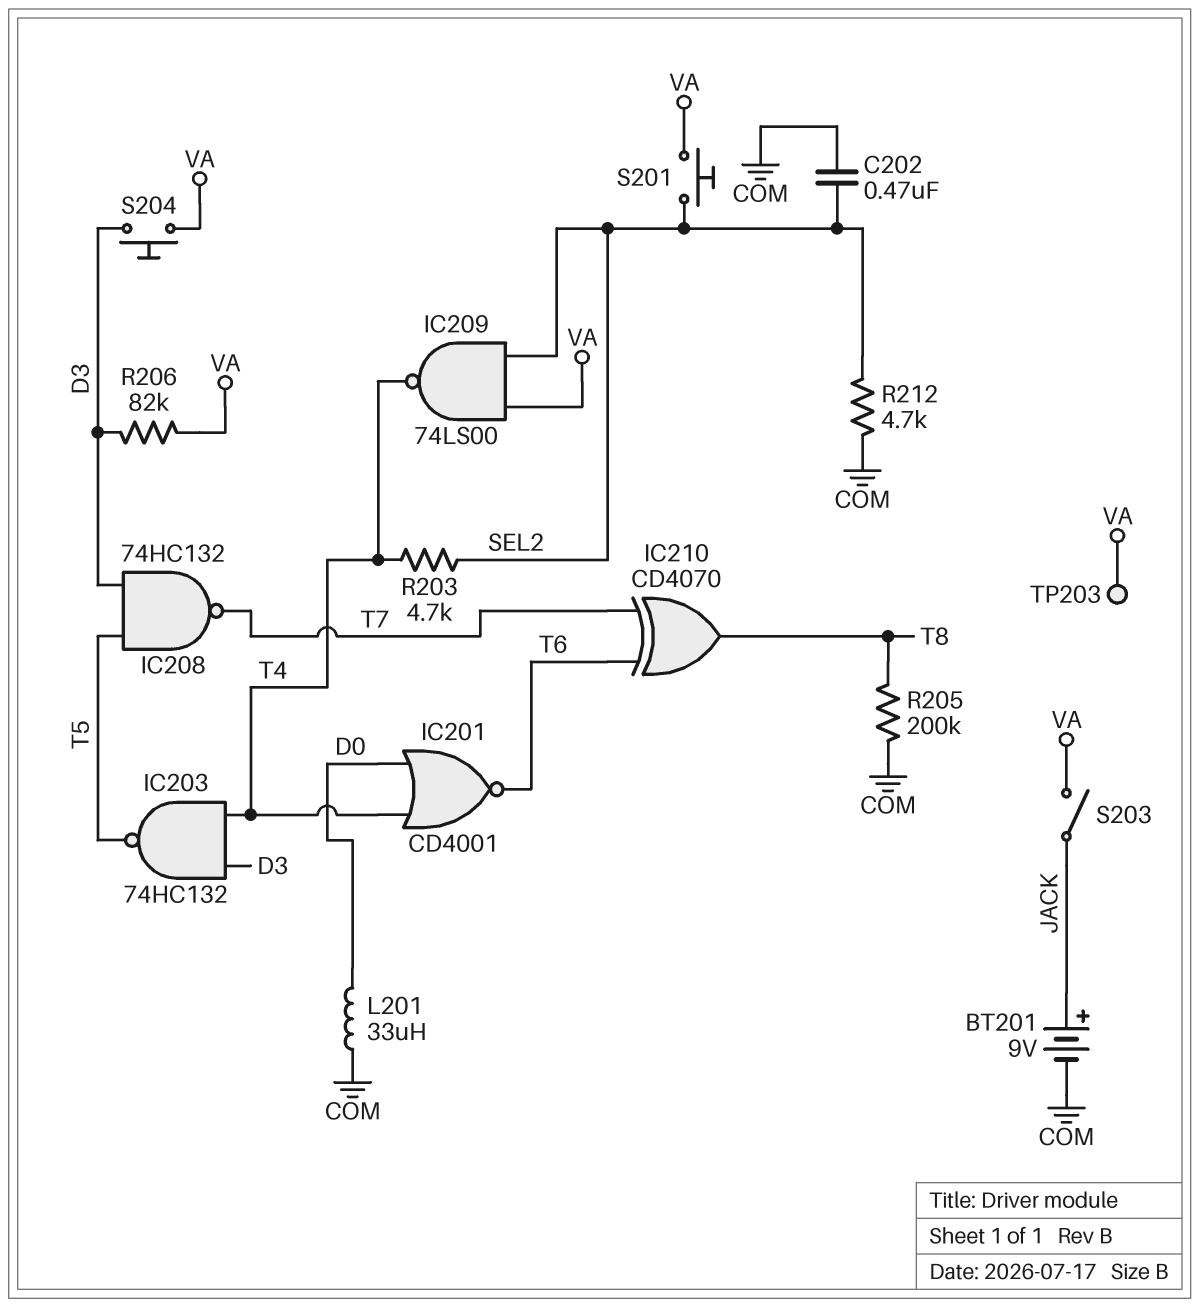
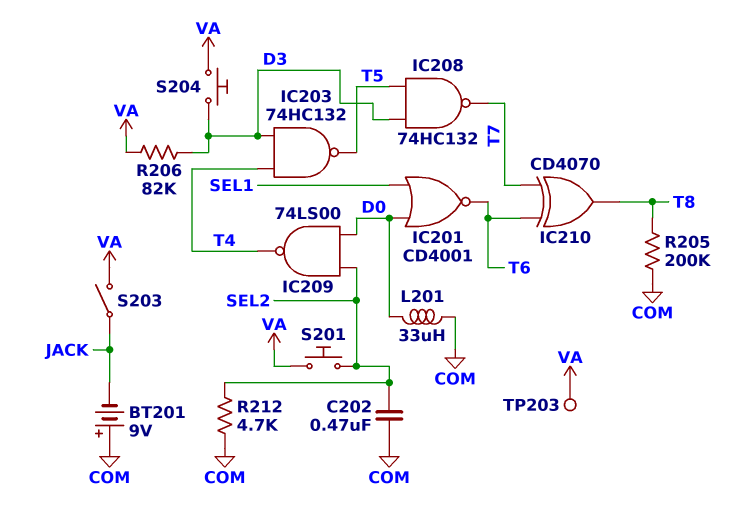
BT201: 9V (plus JACK, minus COM) -> 9V (plus COM, minus JACK)
IC201: NOR CD4001 (in D0, in T4, out T6) -> NOR CD4001 (in D0, in SEL1, out T6)
IC209: NAND 74LS00 (in SEL2, in VA, out T4) -> NAND 74LS00 (in D0, in SEL2, out T4)
R203: 4.7k (SEL2, T4) -> none

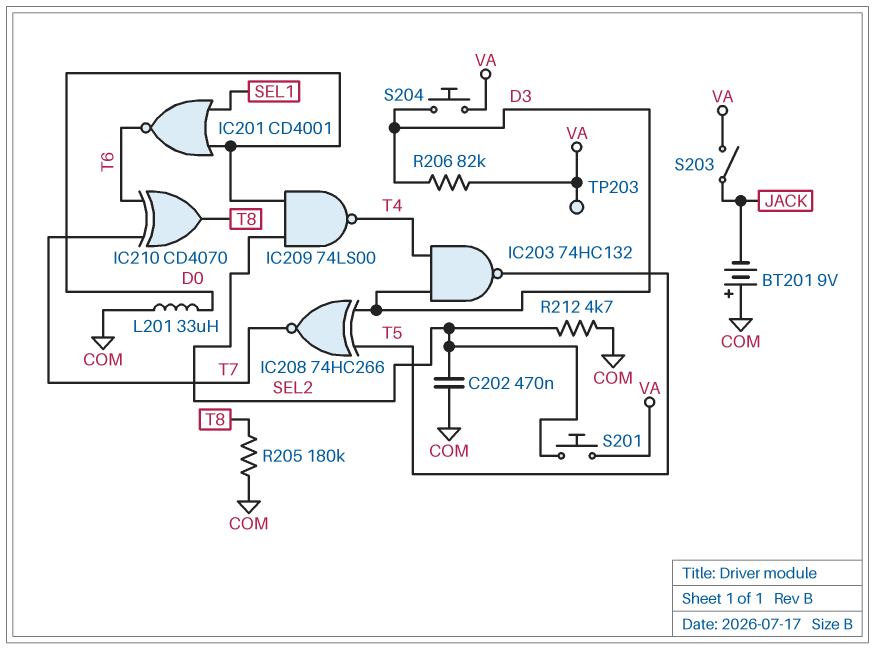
IC208: NAND 74HC132 (in D3, in T5, out T7) -> XNOR 74HC266 (in D3, in T5, out T7)
R205: 200k (COM, T8) -> 180k (COM, T8)

